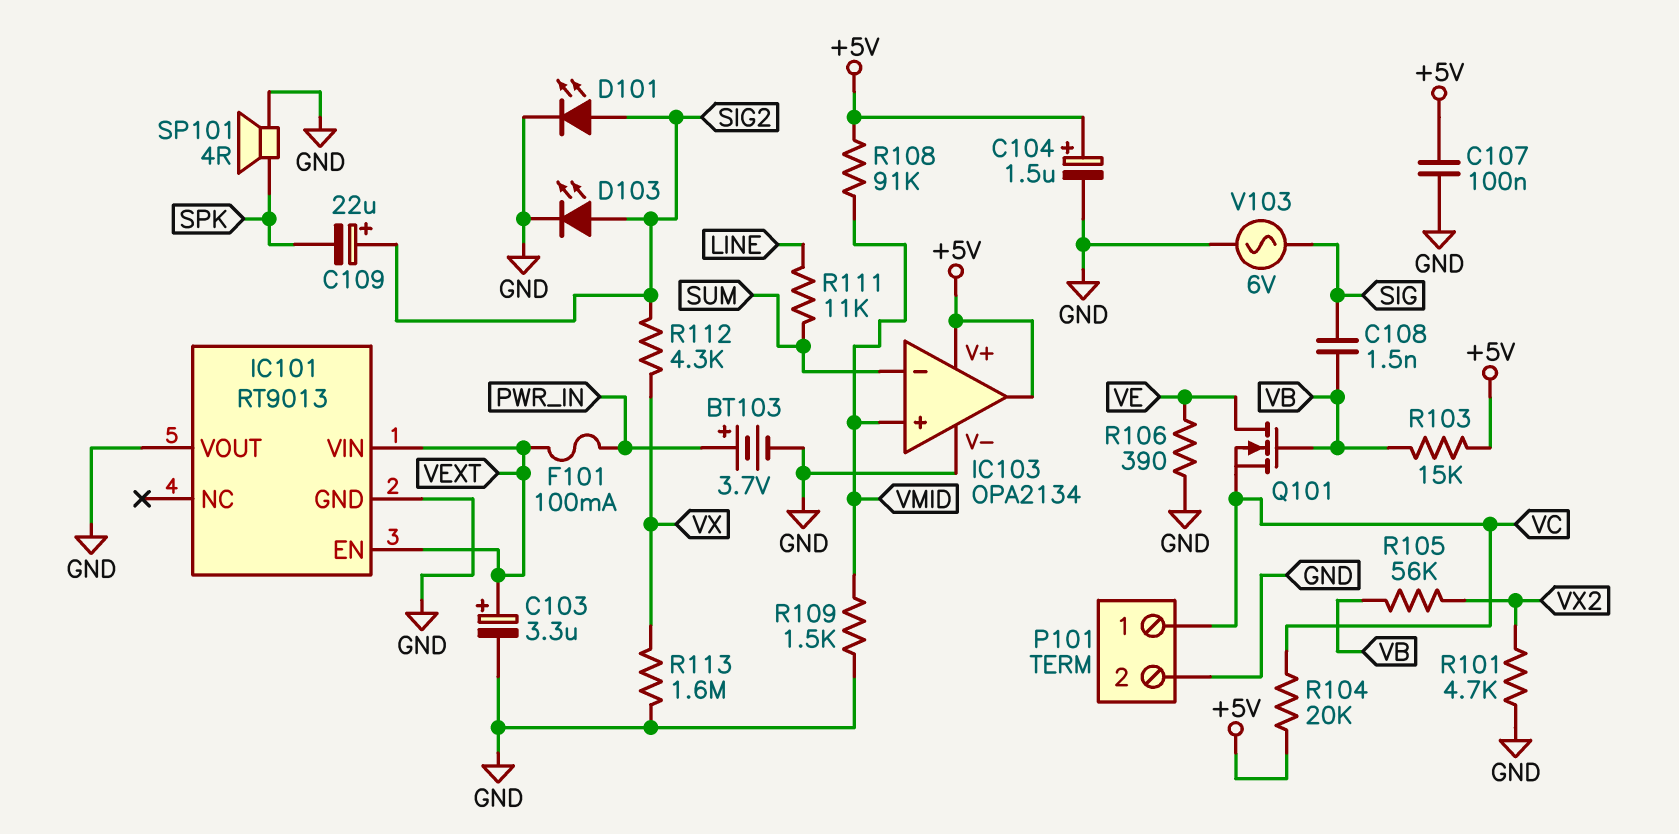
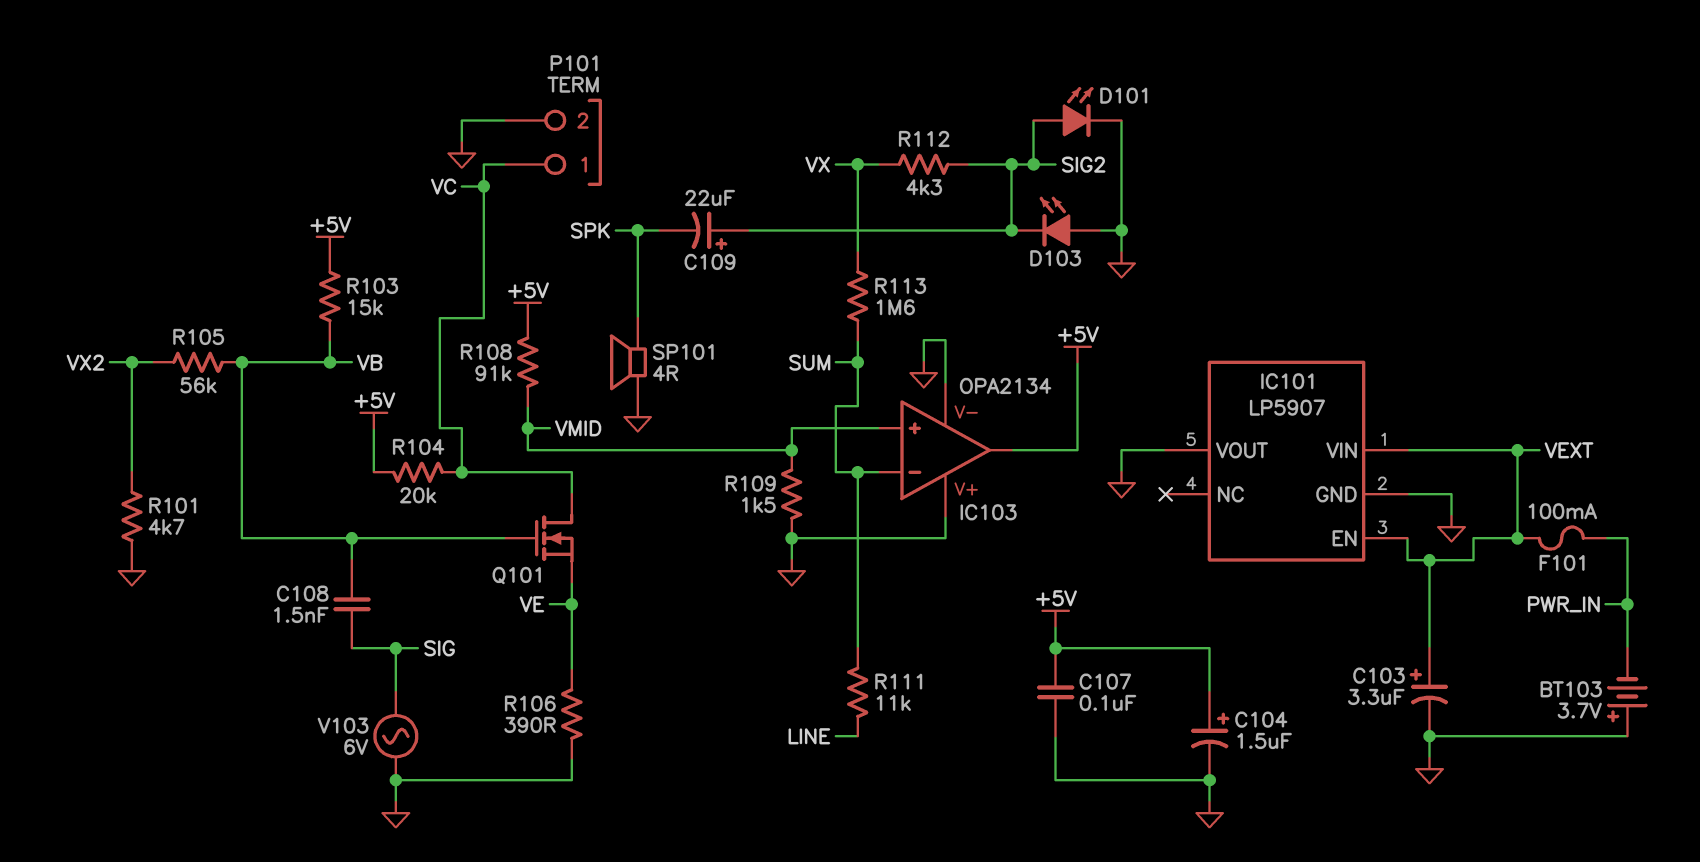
BT103: 3.7V (plus PWR_IN, minus GND) -> 3.7V (plus GND, minus PWR_IN)
D103: LED (A SIG2, K GND) -> LED (A GND, K SIG2)
IC101: RT9013 -> LP5907
IC103 pin V+: +5V -> GND
Q101: NMOS (G VB, D VE, S VC) -> NMOS (G VB, D VC, S VE)
R113: 1.6M (GND, VX) -> 1.6M (SUM, VX)

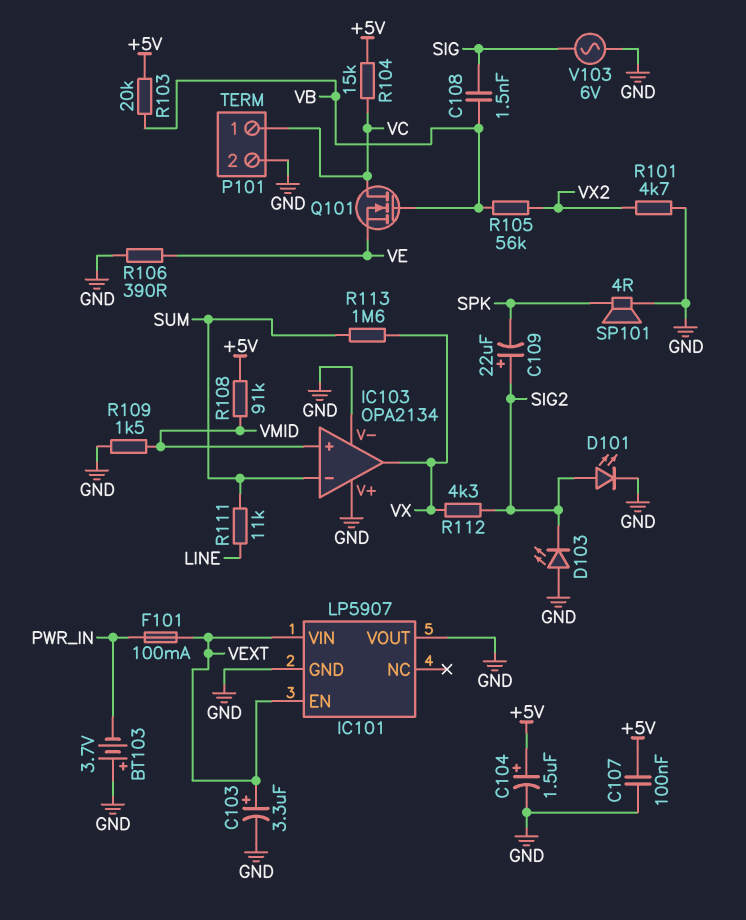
IC103 pin out: +5V -> VX
R103: 15k (+5V, VB) -> 20k (+5V, VB)
R104: 20k (+5V, VC) -> 15k (+5V, VC)

